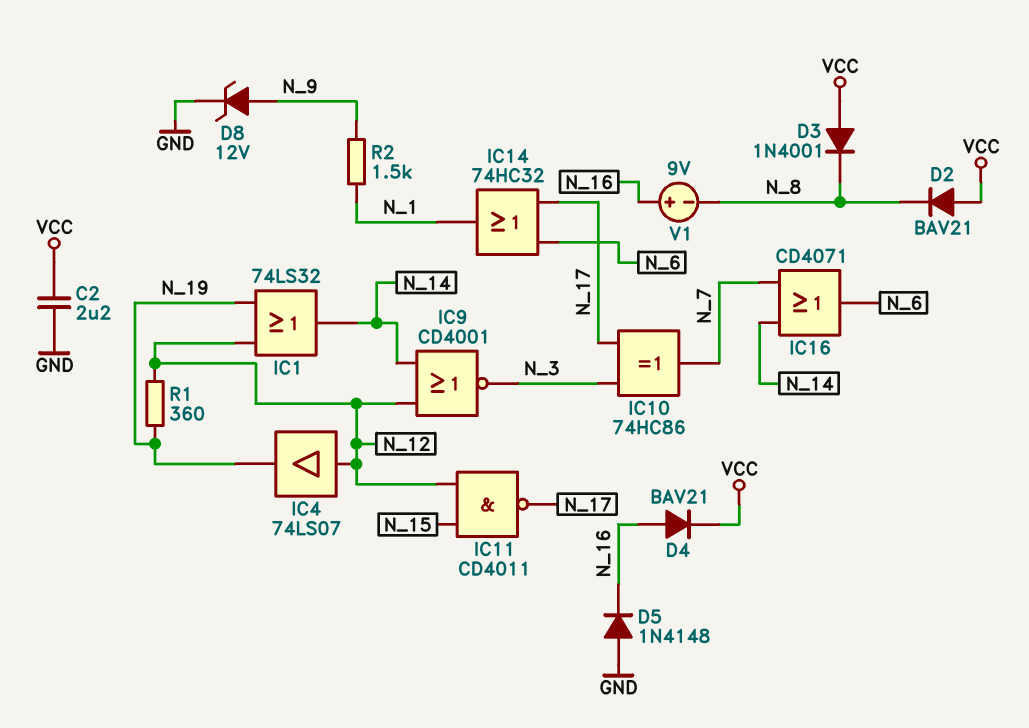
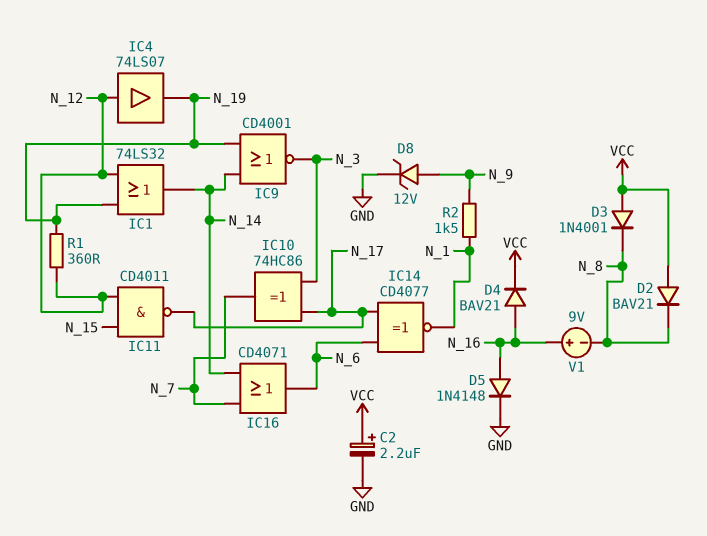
C2: 2.2uF (GND, VCC) -> 2.2uF (plus VCC, minus GND)
D5: diode 1N4148 (A GND, K N_16) -> diode 1N4148 (A N_16, K GND)
IC9: NOR CD4001 (in N_12, in N_14, out N_3) -> NOR CD4001 (in N_14, in N_19, out N_3)
IC14: OR 74HC32 (in N_6, in N_17, out N_1) -> XNOR CD4077 (in N_6, in N_17, out N_1)

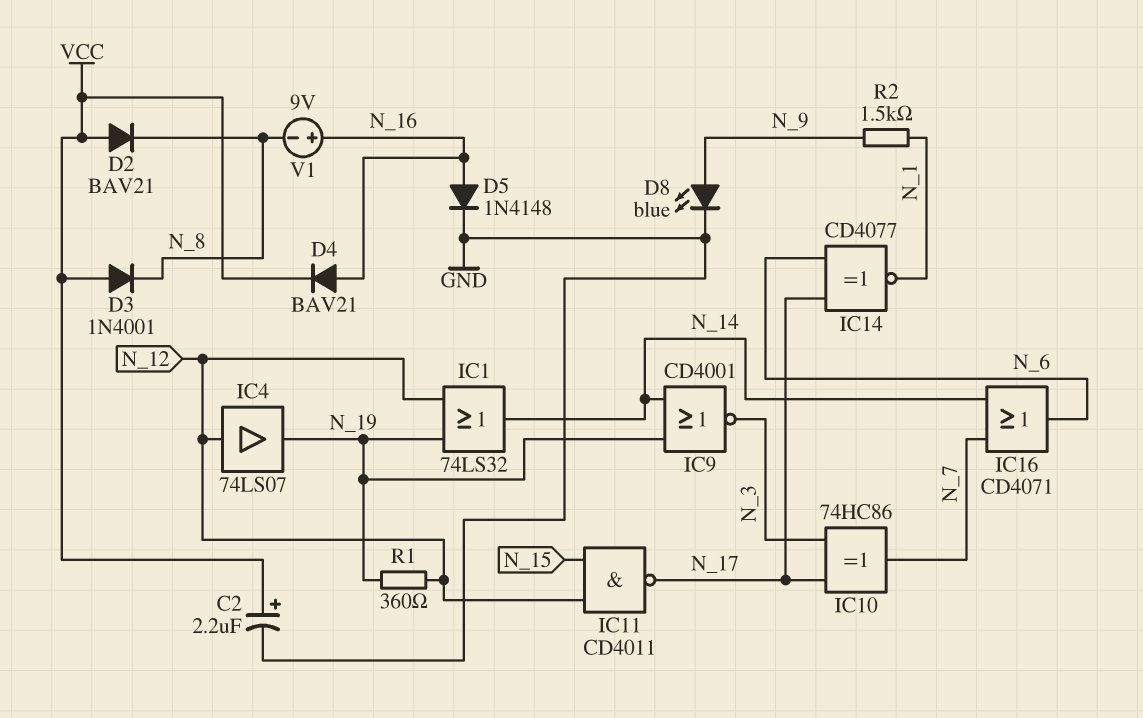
D8: zener 12V (A N_9, K GND) -> LED blue (A N_9, K GND)

